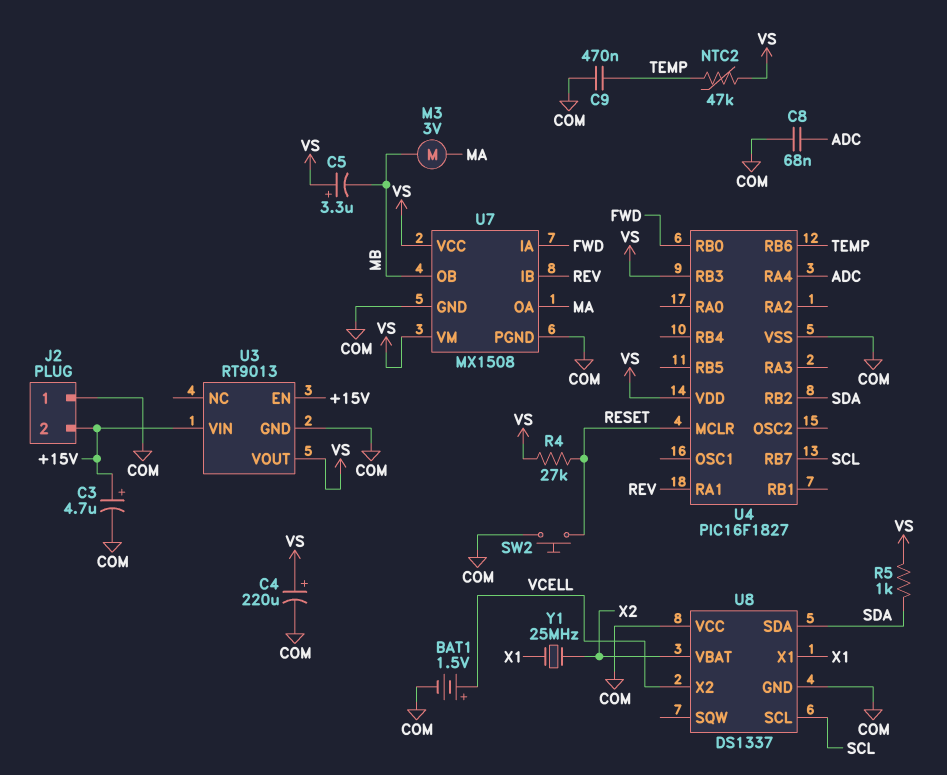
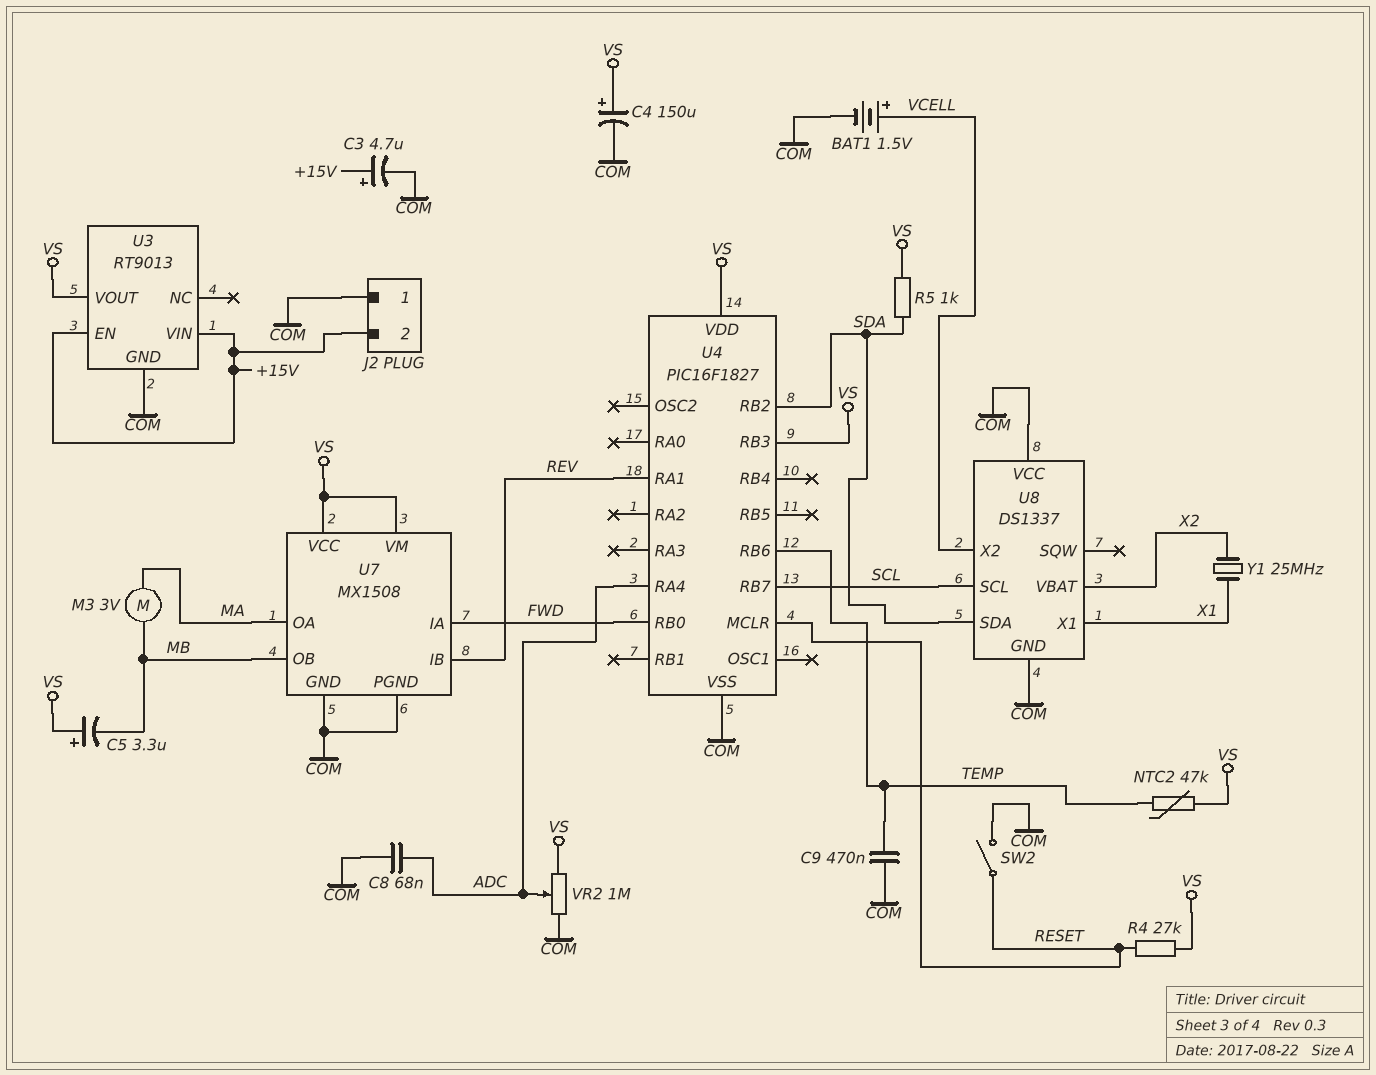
C4: 220uF (plus VS, minus COM) -> 150uF (plus VS, minus COM)
SW2: button (COM, RESET) -> switch (COM, RESET)
VR2: none -> 1M (COM, VS, wiper ADC)

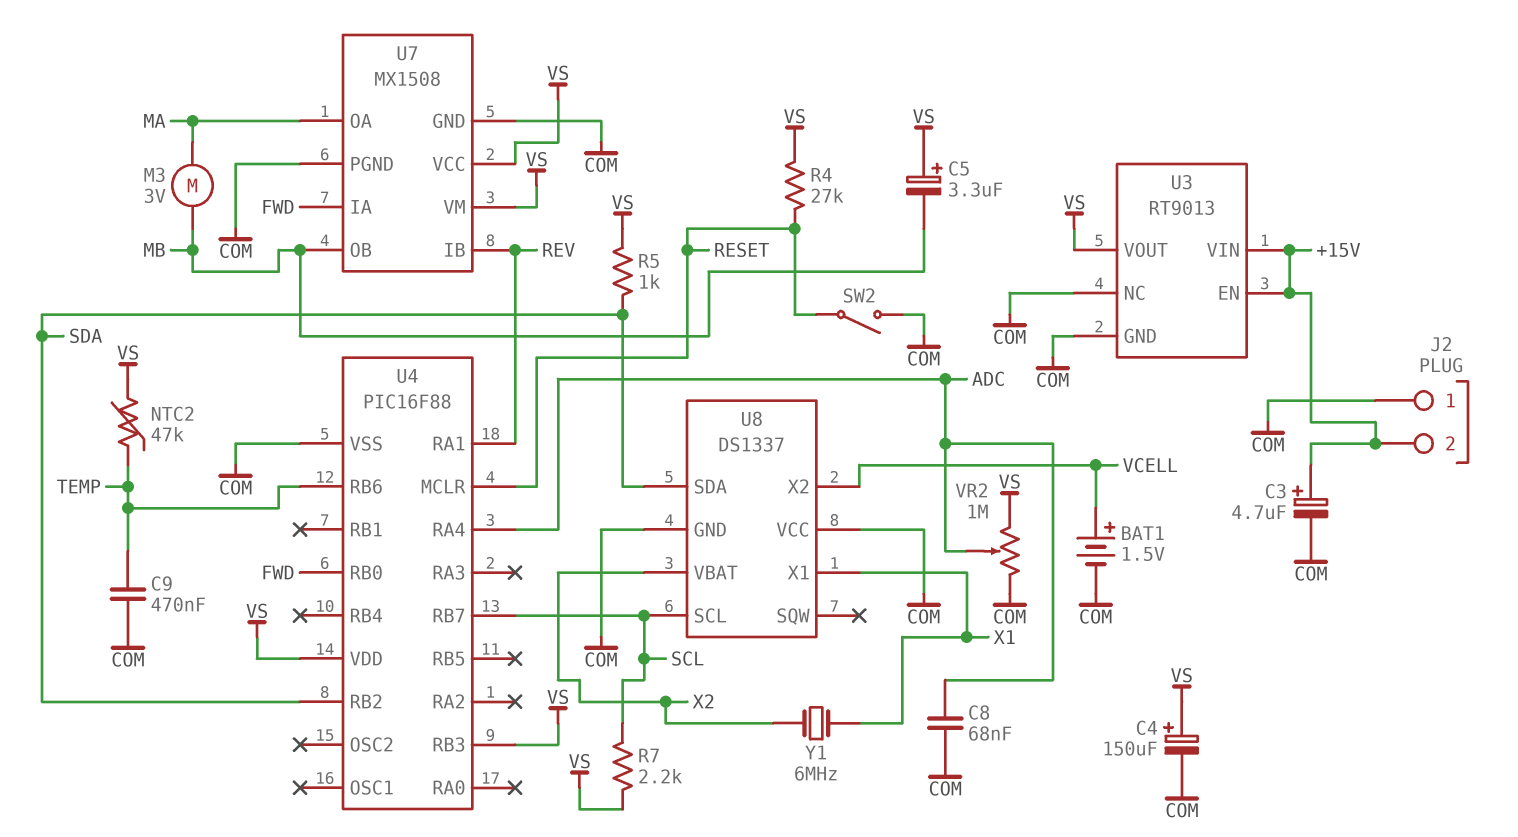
R7: none -> 2.2k (SCL, VS)
U3 pin NC: none -> COM
U4: PIC16F1827 -> PIC16F88
Y1: 25MHz (X1, X2) -> 6MHz (X1, X2)

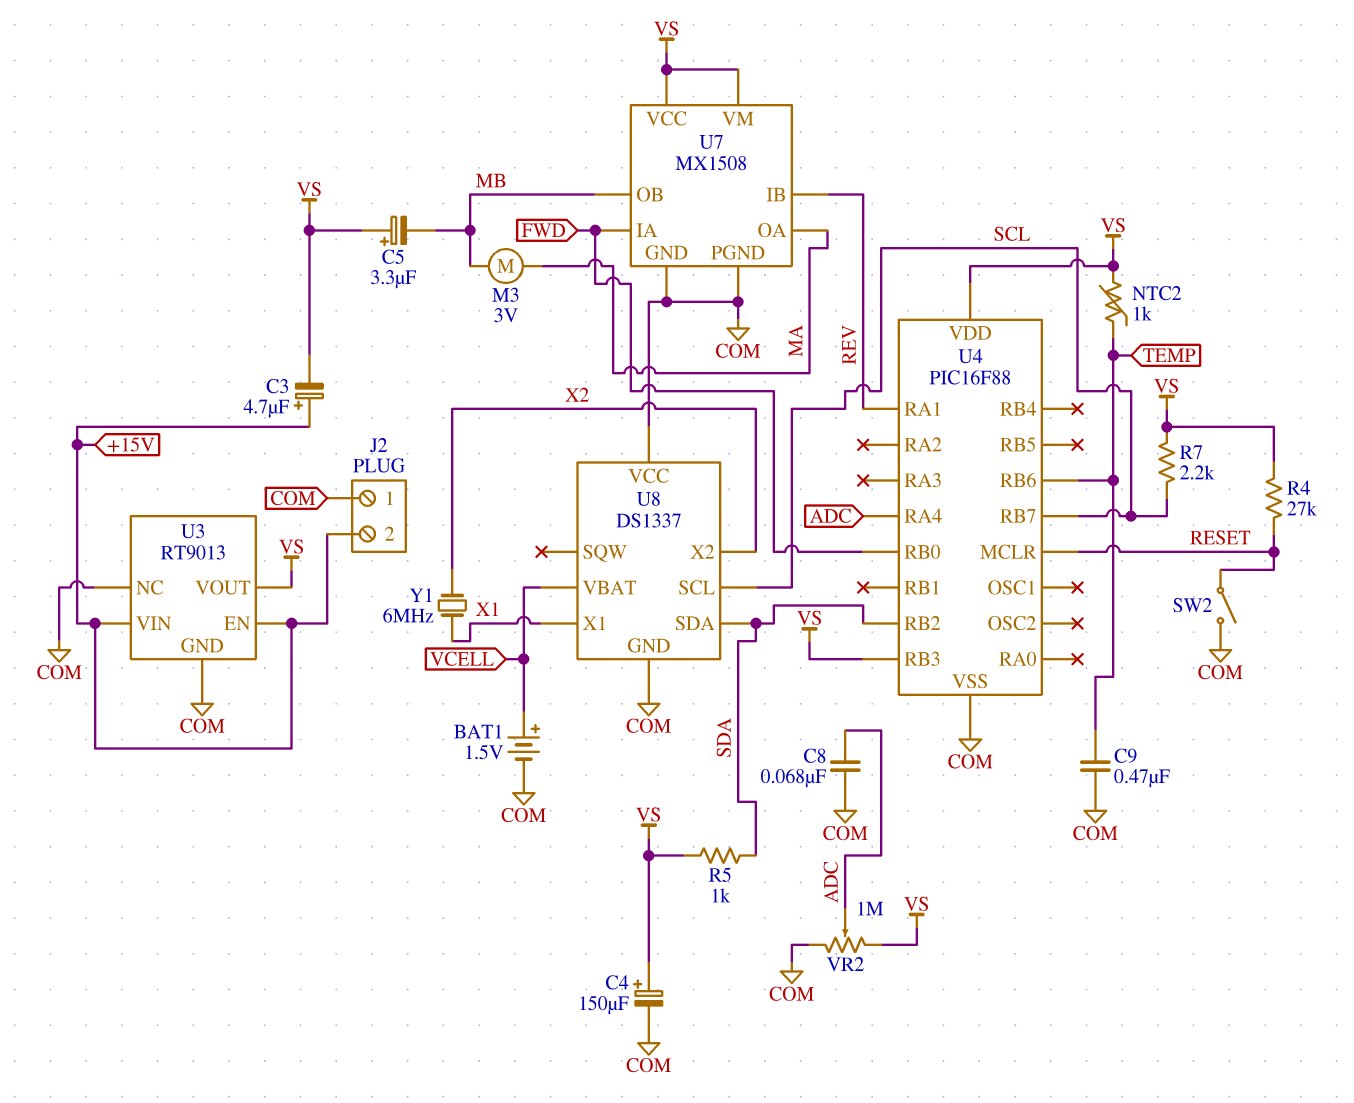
C3: 4.7uF (plus +15V, minus COM) -> 4.7uF (plus +15V, minus VS)
NTC2: 47k (TEMP, VS) -> 1k (TEMP, VS)
U8 pin VBAT: X2 -> VCELL
U8 pin X2: VCELL -> X2

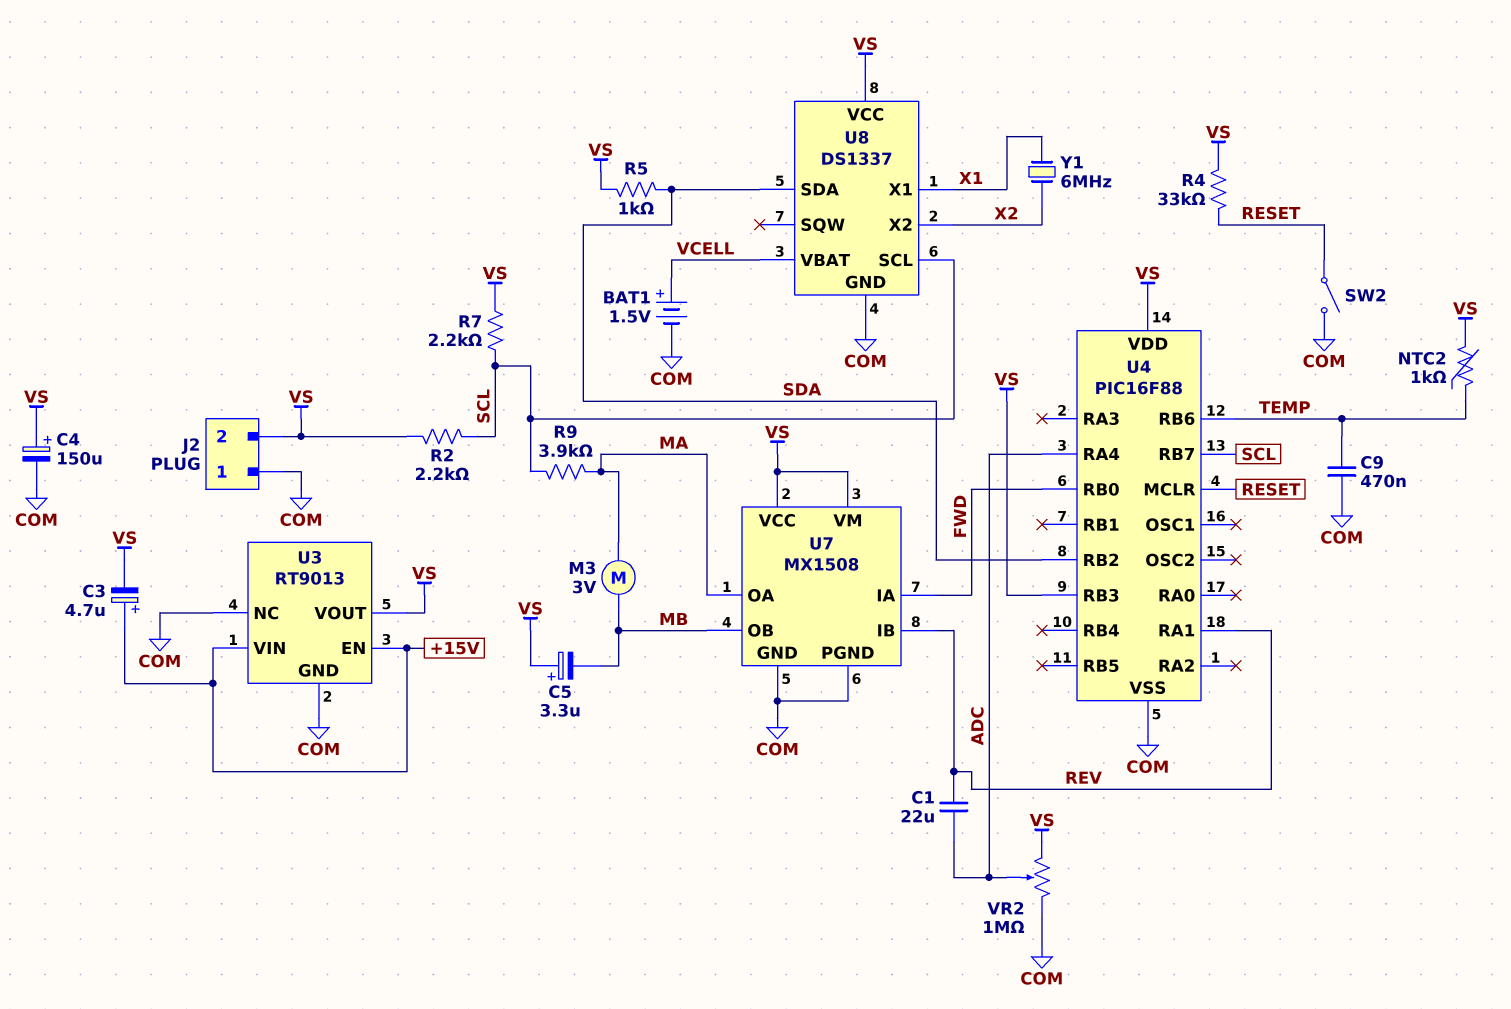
C1: none -> 22uF (ADC, REV)
C8: 68nF (ADC, COM) -> none
J2 pin 2: +15V -> VS
R2: none -> 2.2k (SCL, VS)
R4: 27k (RESET, VS) -> 33k (RESET, VS)
R9: none -> 3.9k (MA, SCL)
U8 pin VCC: COM -> VS

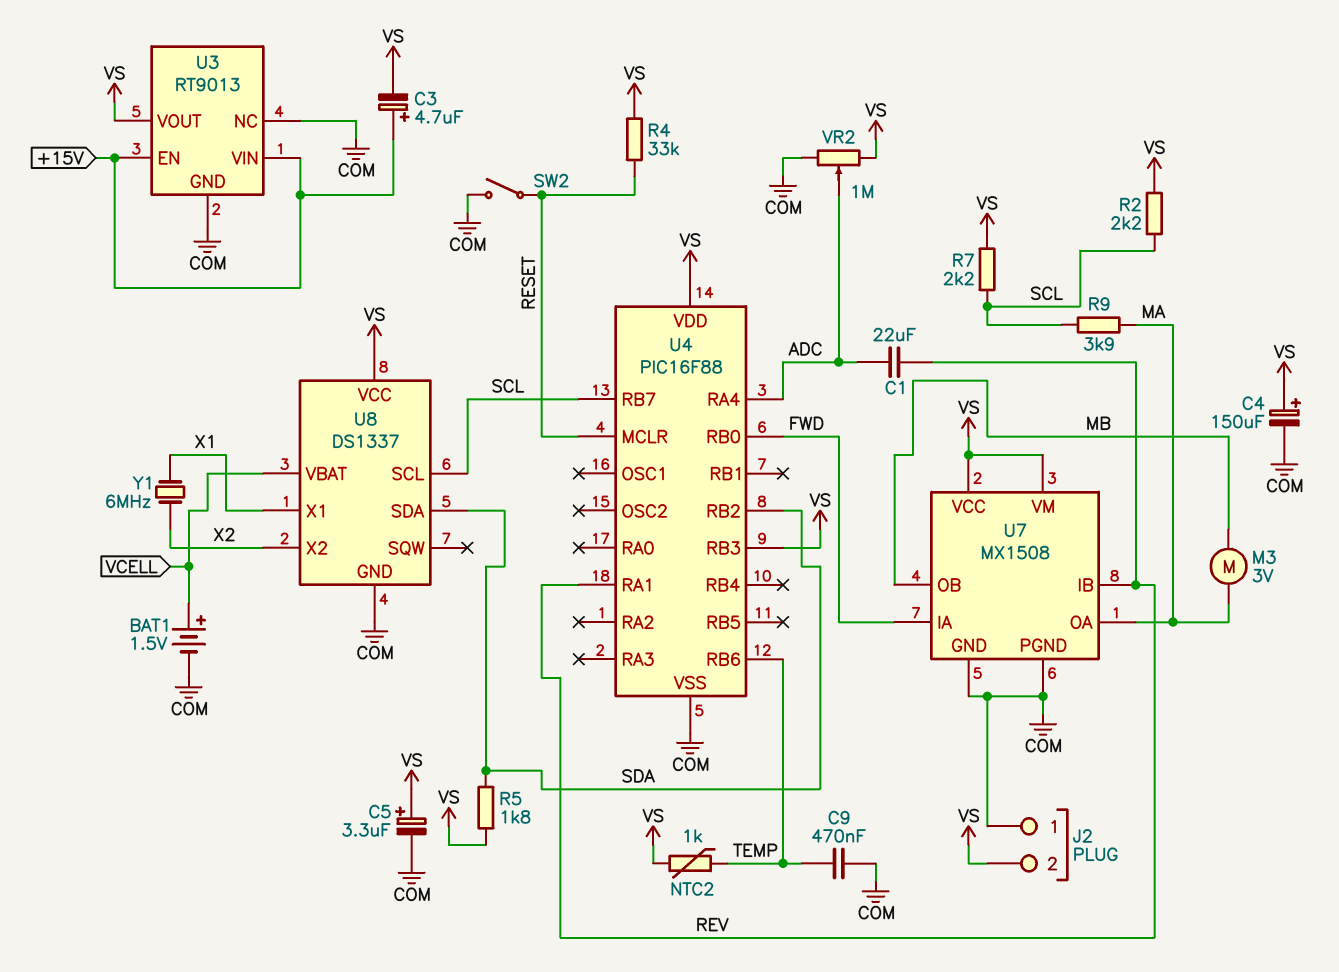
C5: 3.3uF (plus VS, minus MB) -> 3.3uF (plus VS, minus COM)
R5: 1k (SDA, VS) -> 1.8k (SDA, VS)

